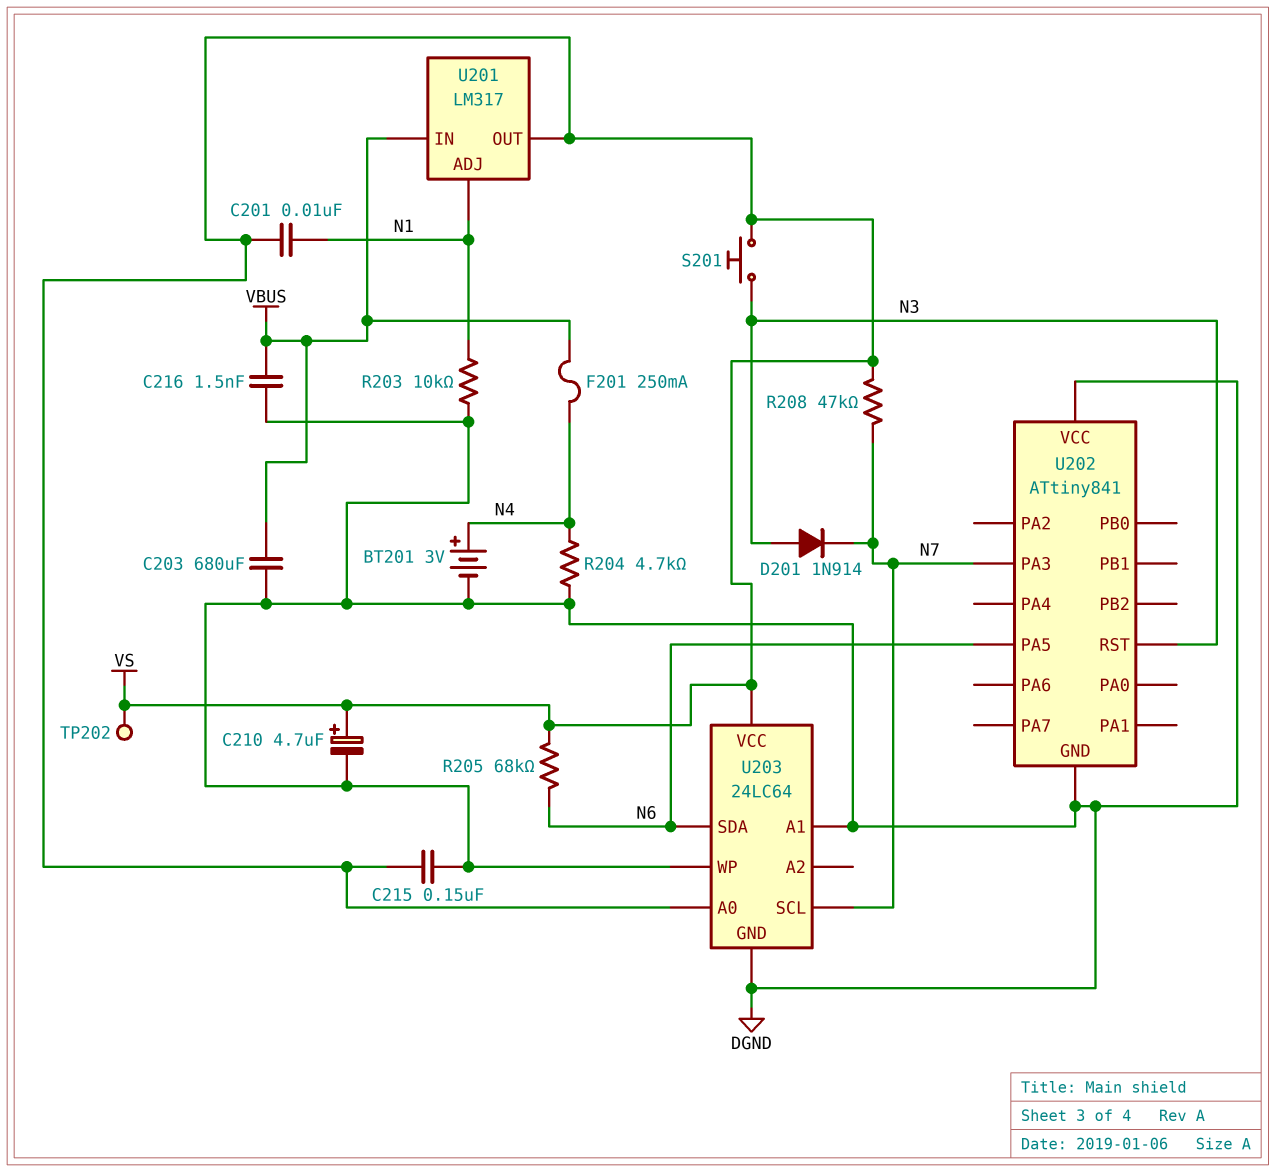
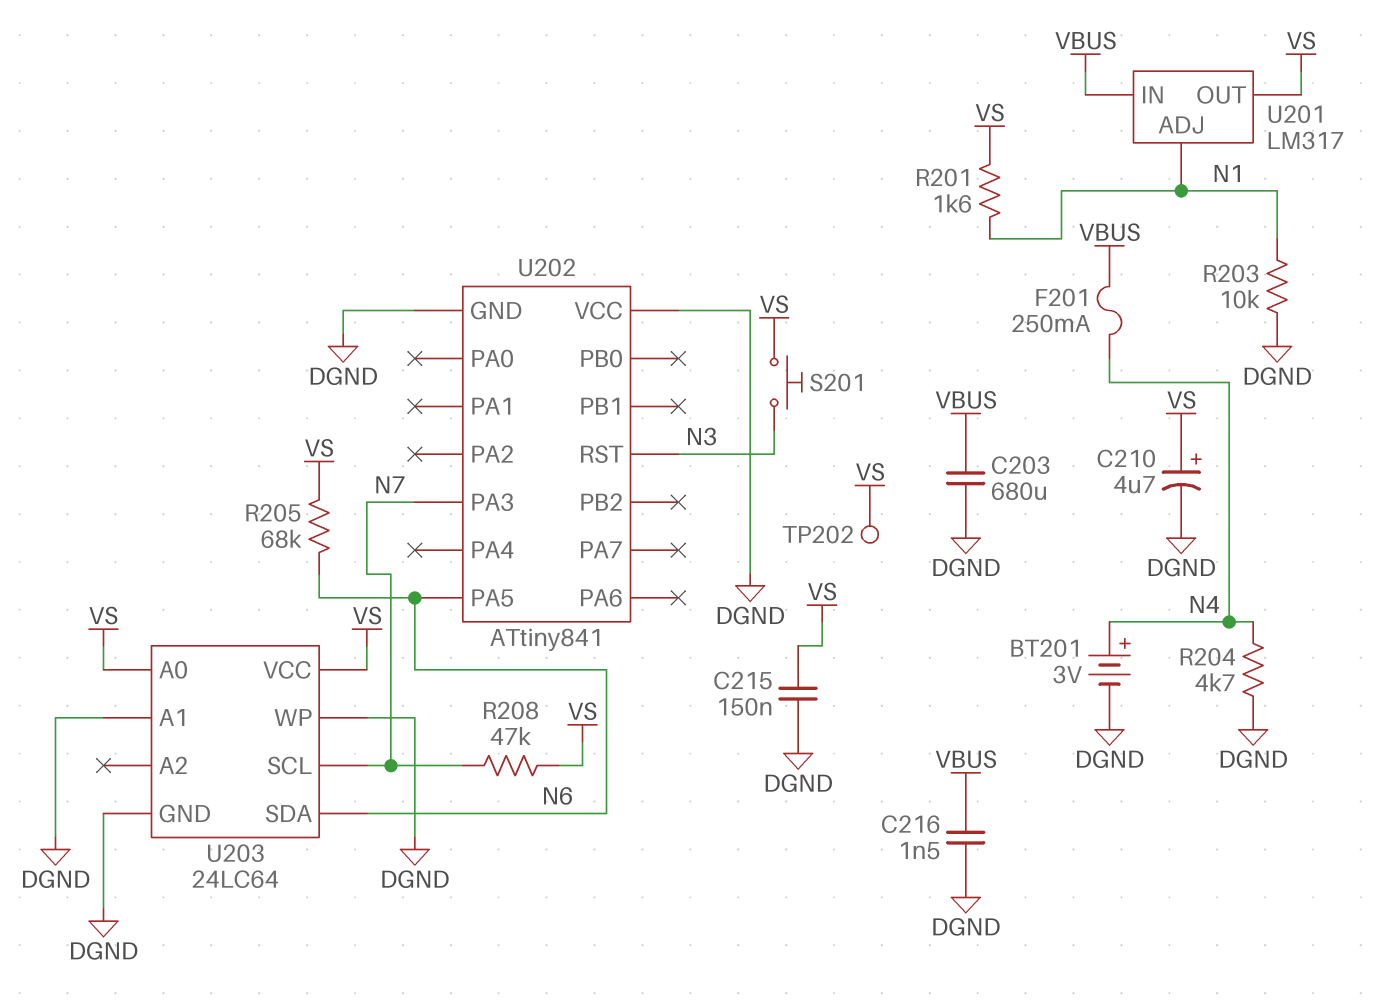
C201: 10nF (N1, VS) -> none
D201: diode 1N914 (A N3, K N7) -> none
R201: none -> 1.6k (N1, VS)

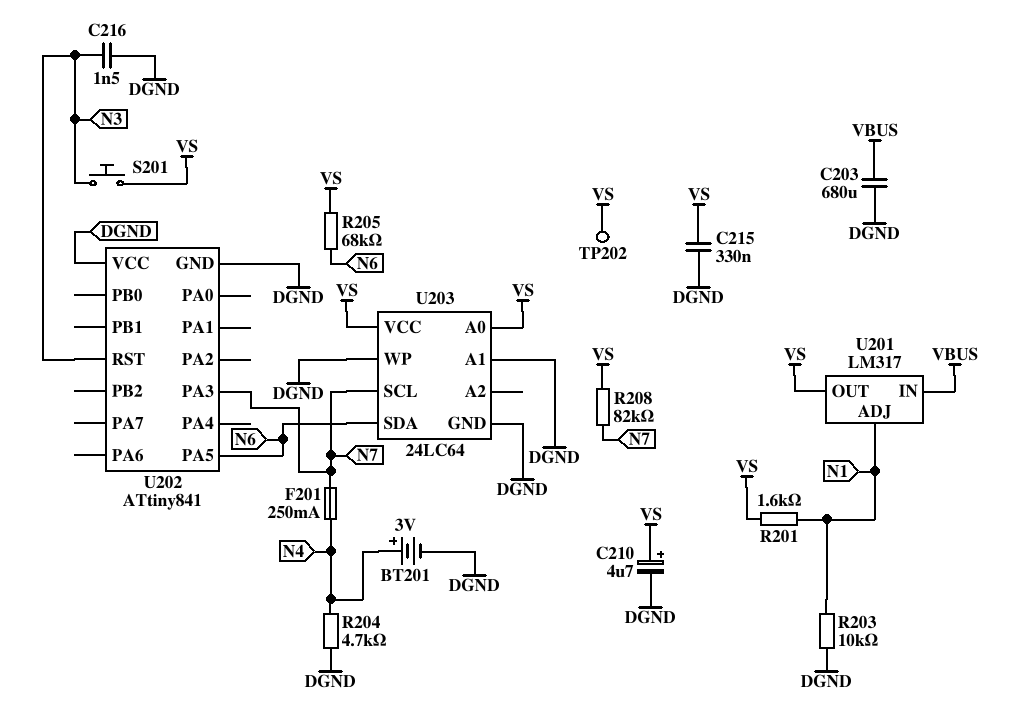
C215: 150nF (DGND, VS) -> 330nF (DGND, VS)
C216: 1.5nF (DGND, VBUS) -> 1.5nF (DGND, N3)
F201: 250mA (N4, VBUS) -> 250mA (N4, N7)
R208: 47k (N7, VS) -> 82k (N7, VS)

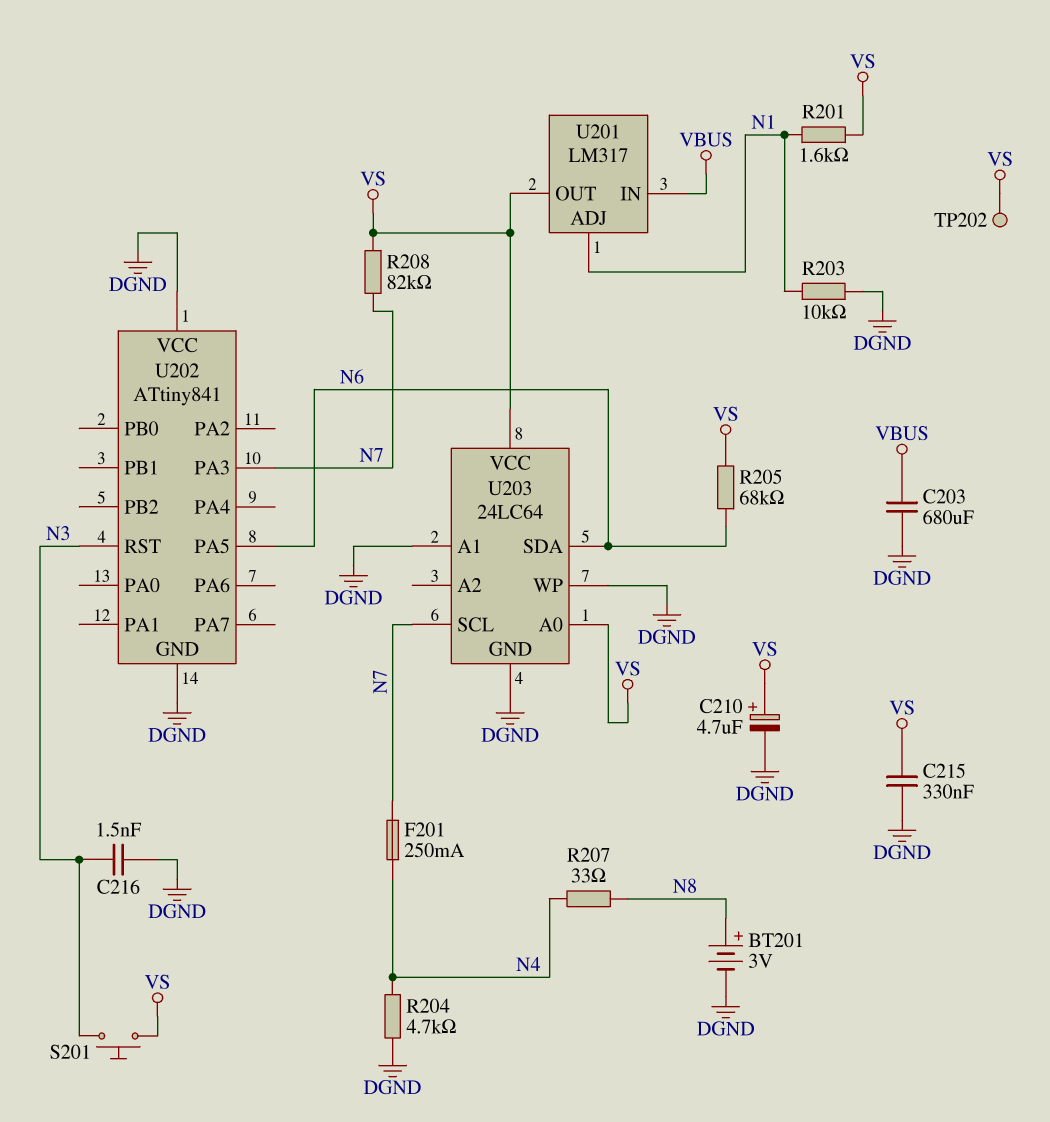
BT201: 3V (plus N4, minus DGND) -> 3V (plus N8, minus DGND)
R207: none -> 33 (N4, N8)

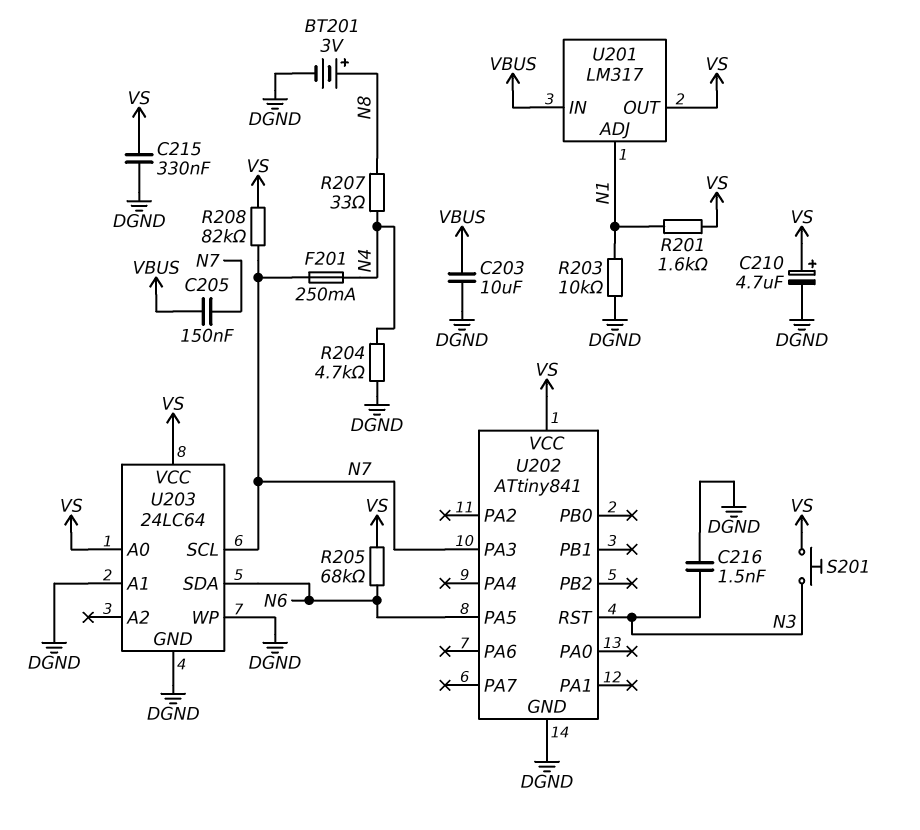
C203: 680uF (DGND, VBUS) -> 10uF (DGND, VBUS)
C205: none -> 150nF (N7, VBUS)
TP202: test point (VS) -> none
U202 pin VCC: DGND -> VS

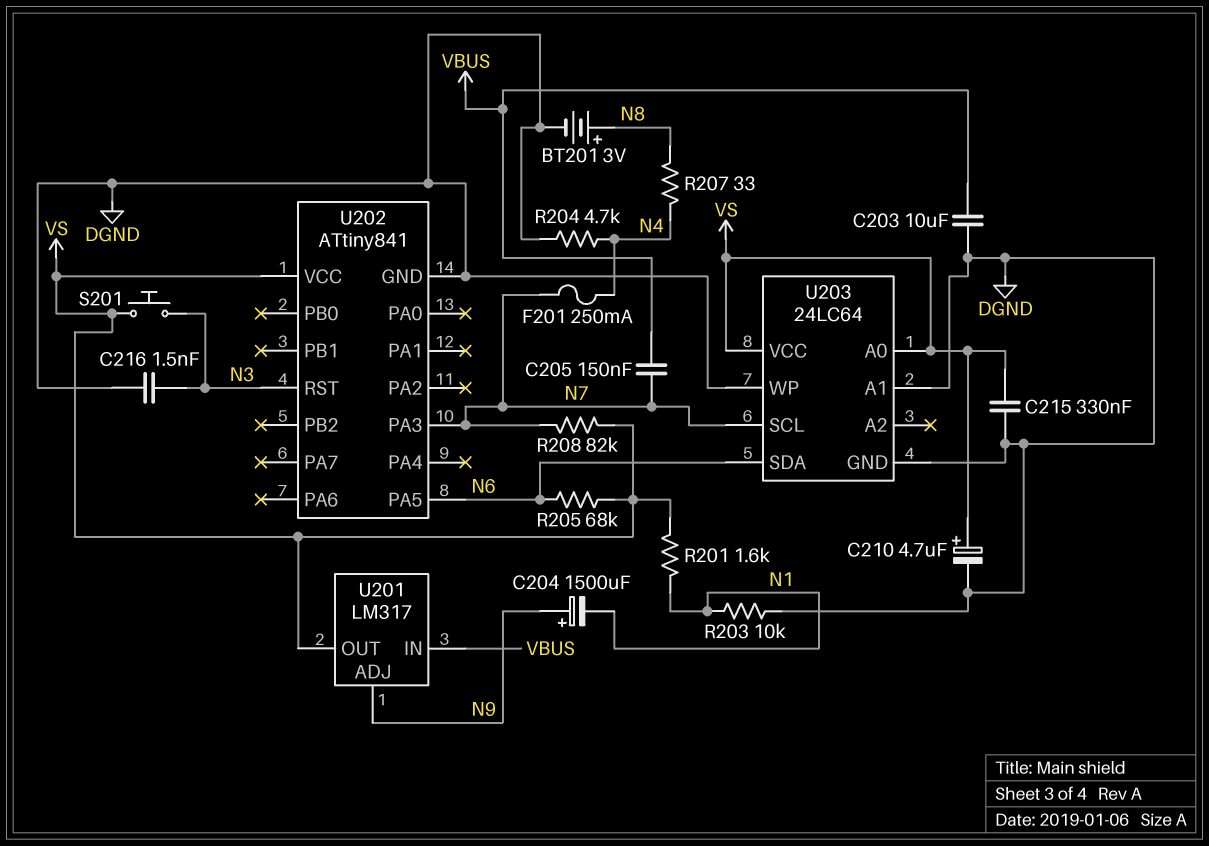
C204: none -> 1500uF (plus N9, minus N1)
U201 pin ADJ: N1 -> N9

